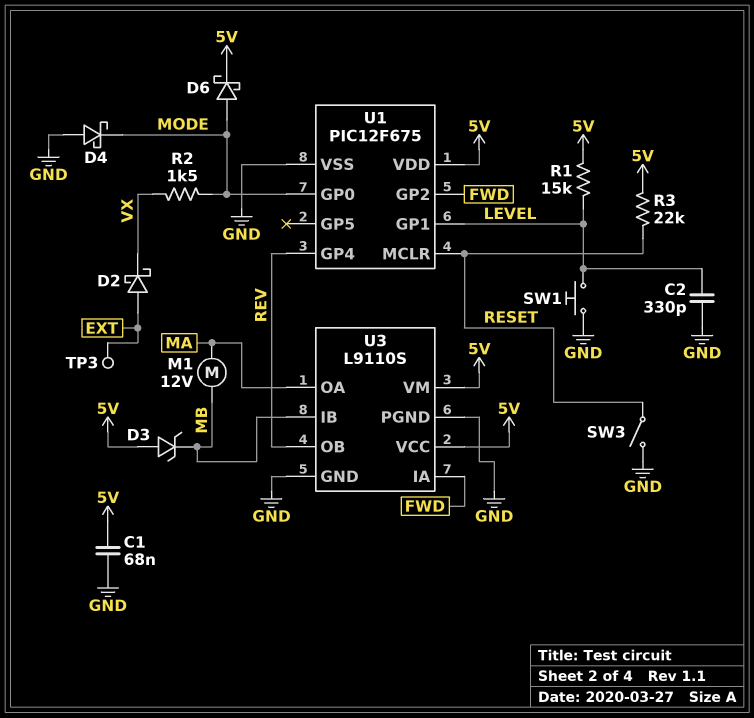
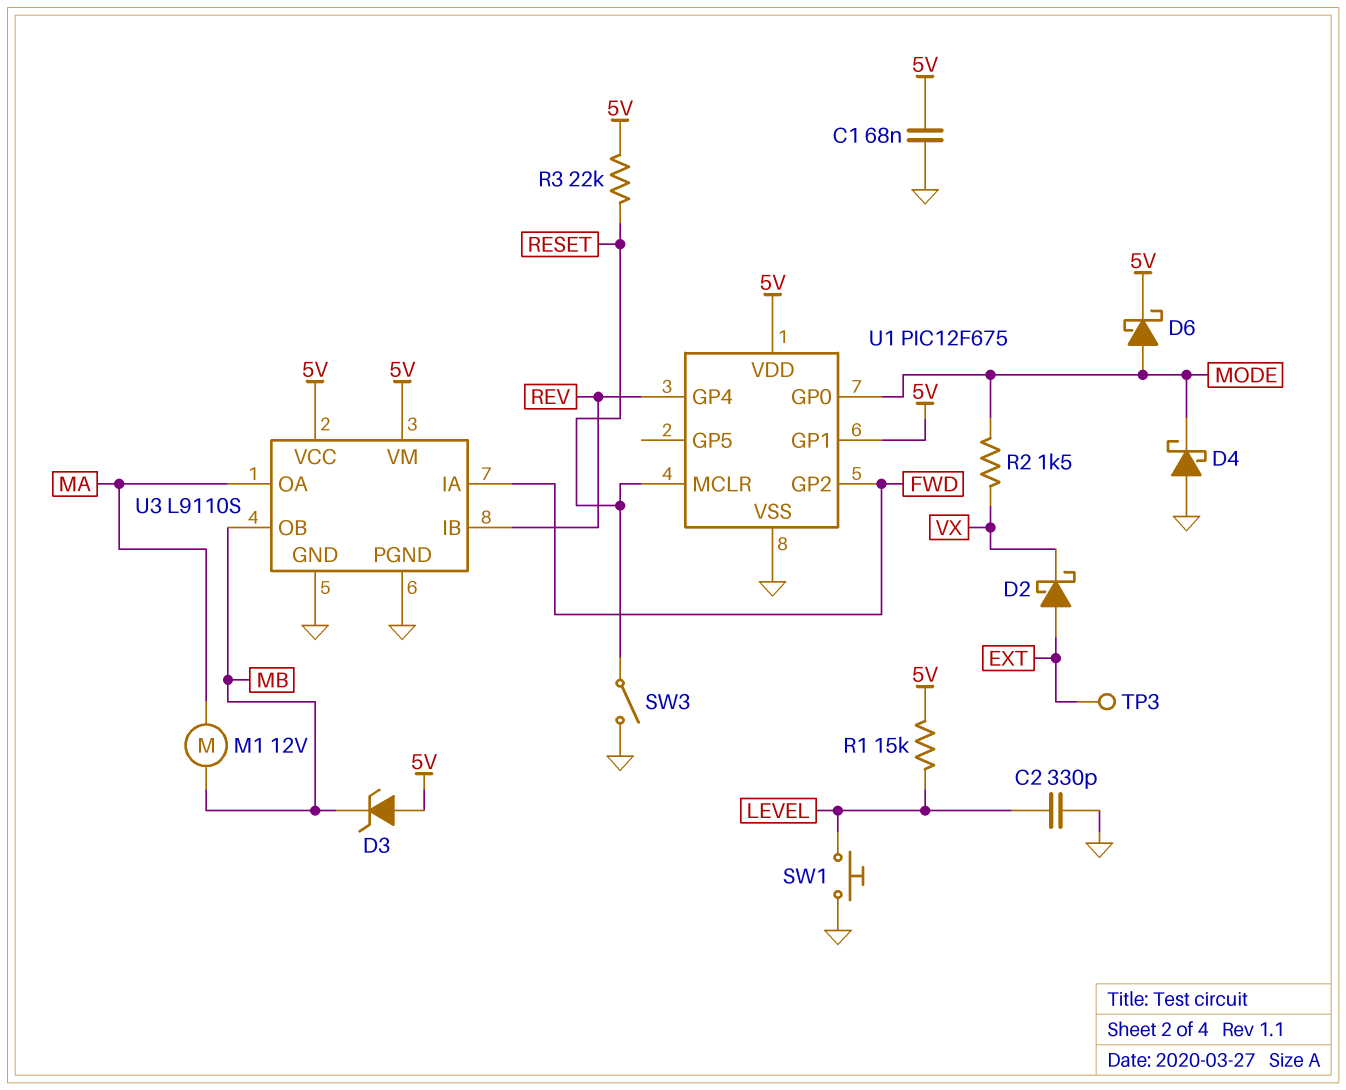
U1 pin GP1: LEVEL -> 5V
U3 pin IB: MB -> REV
U3 pin OB: REV -> MB

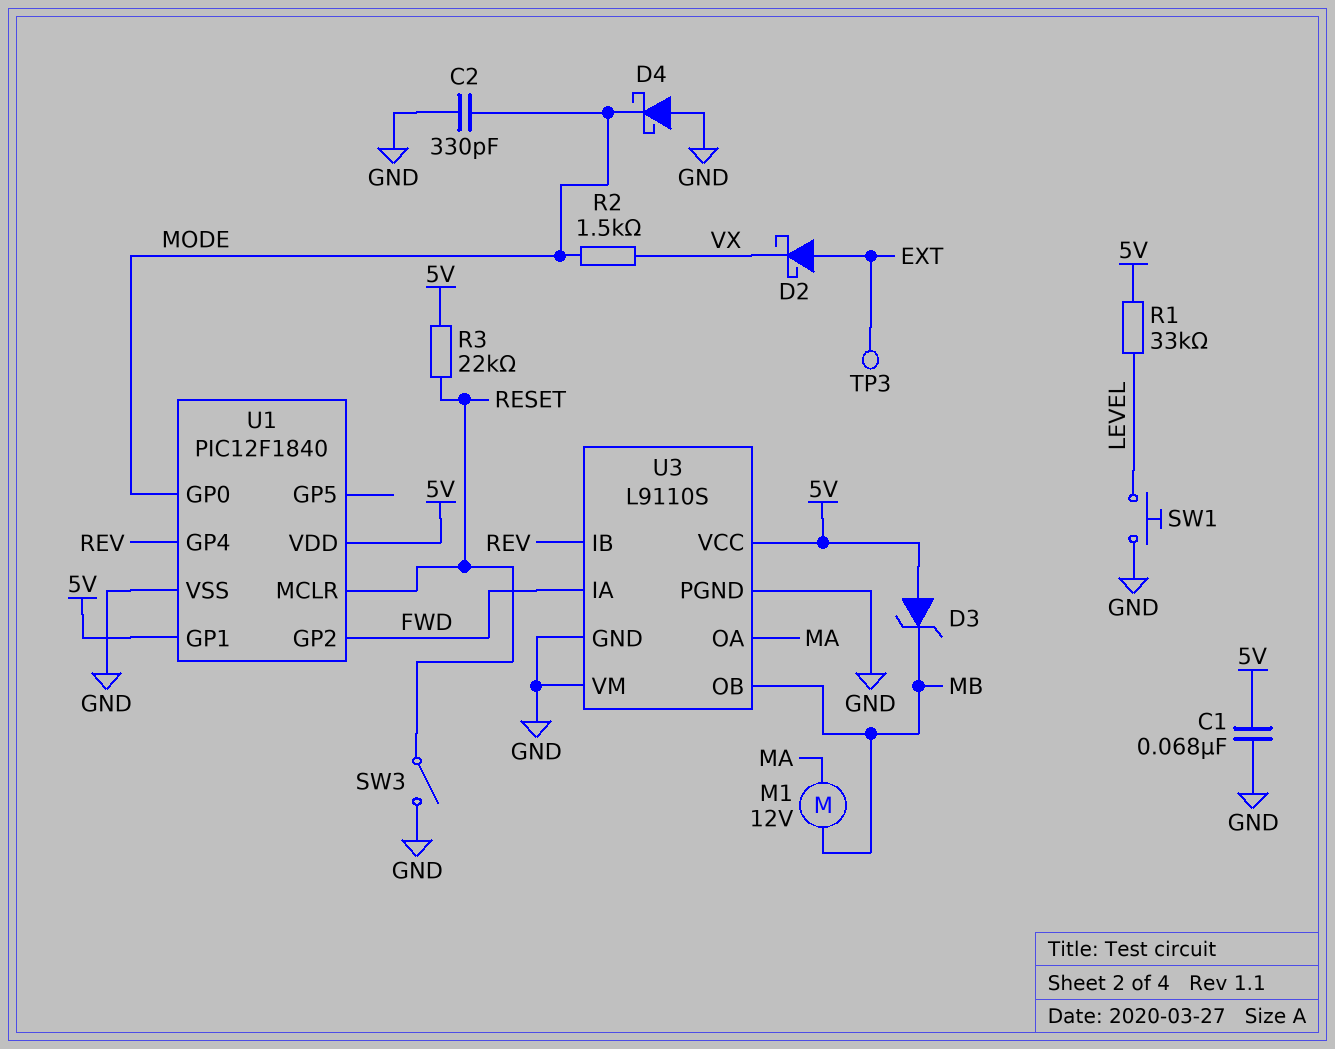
C2: 330pF (GND, LEVEL) -> 330pF (GND, MODE)
D6: schottky (A MODE, K 5V) -> none
R1: 15k (5V, LEVEL) -> 33k (5V, LEVEL)
U1: PIC12F675 -> PIC12F1840
U3 pin VM: 5V -> GND

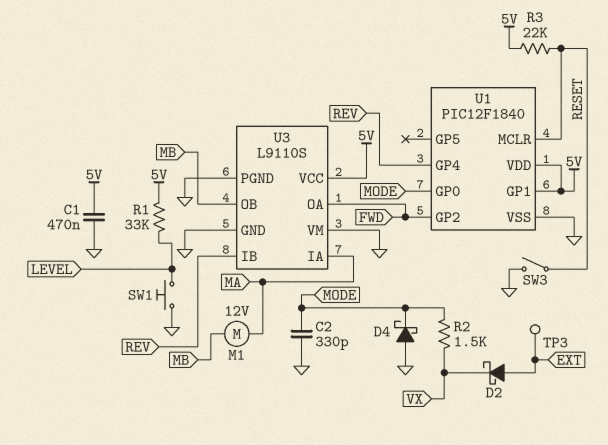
C1: 68nF (5V, GND) -> 470nF (5V, GND)
D3: zener (A 5V, K MB) -> none
U3 pin IA: FWD -> MA
U3 pin OA: MA -> FWD

